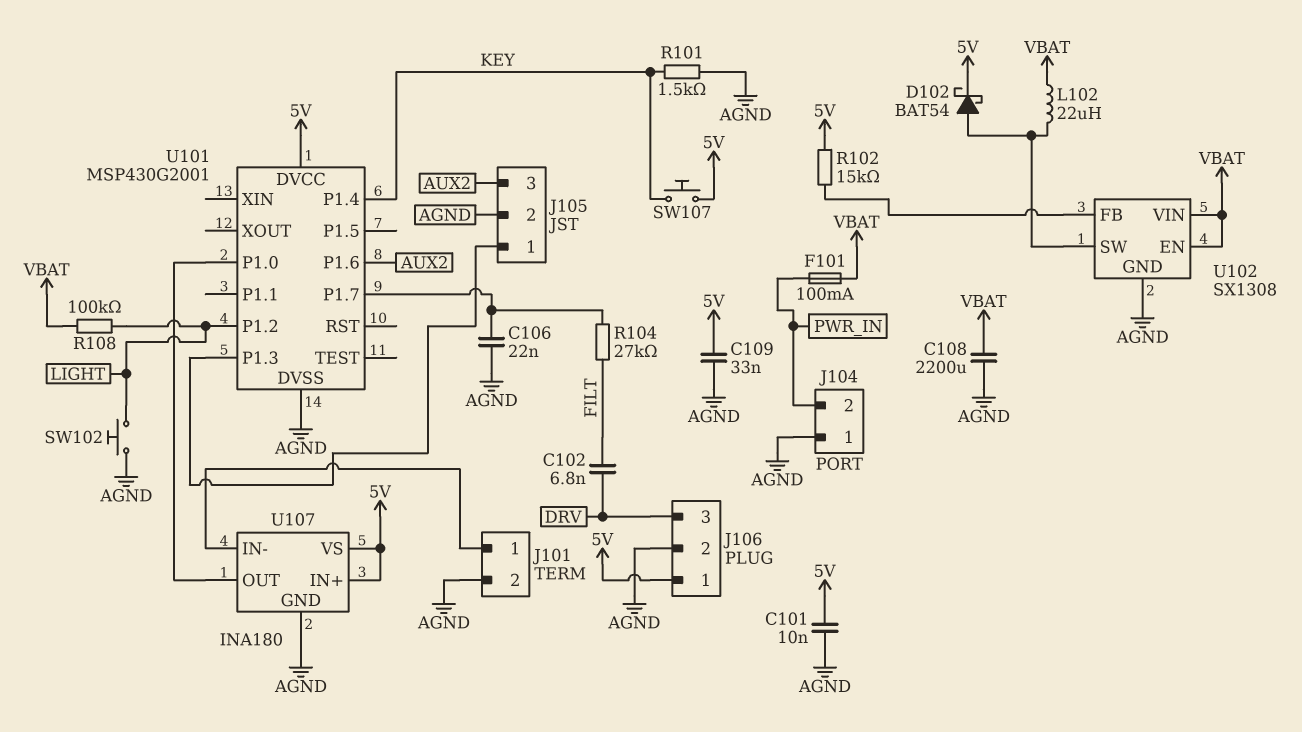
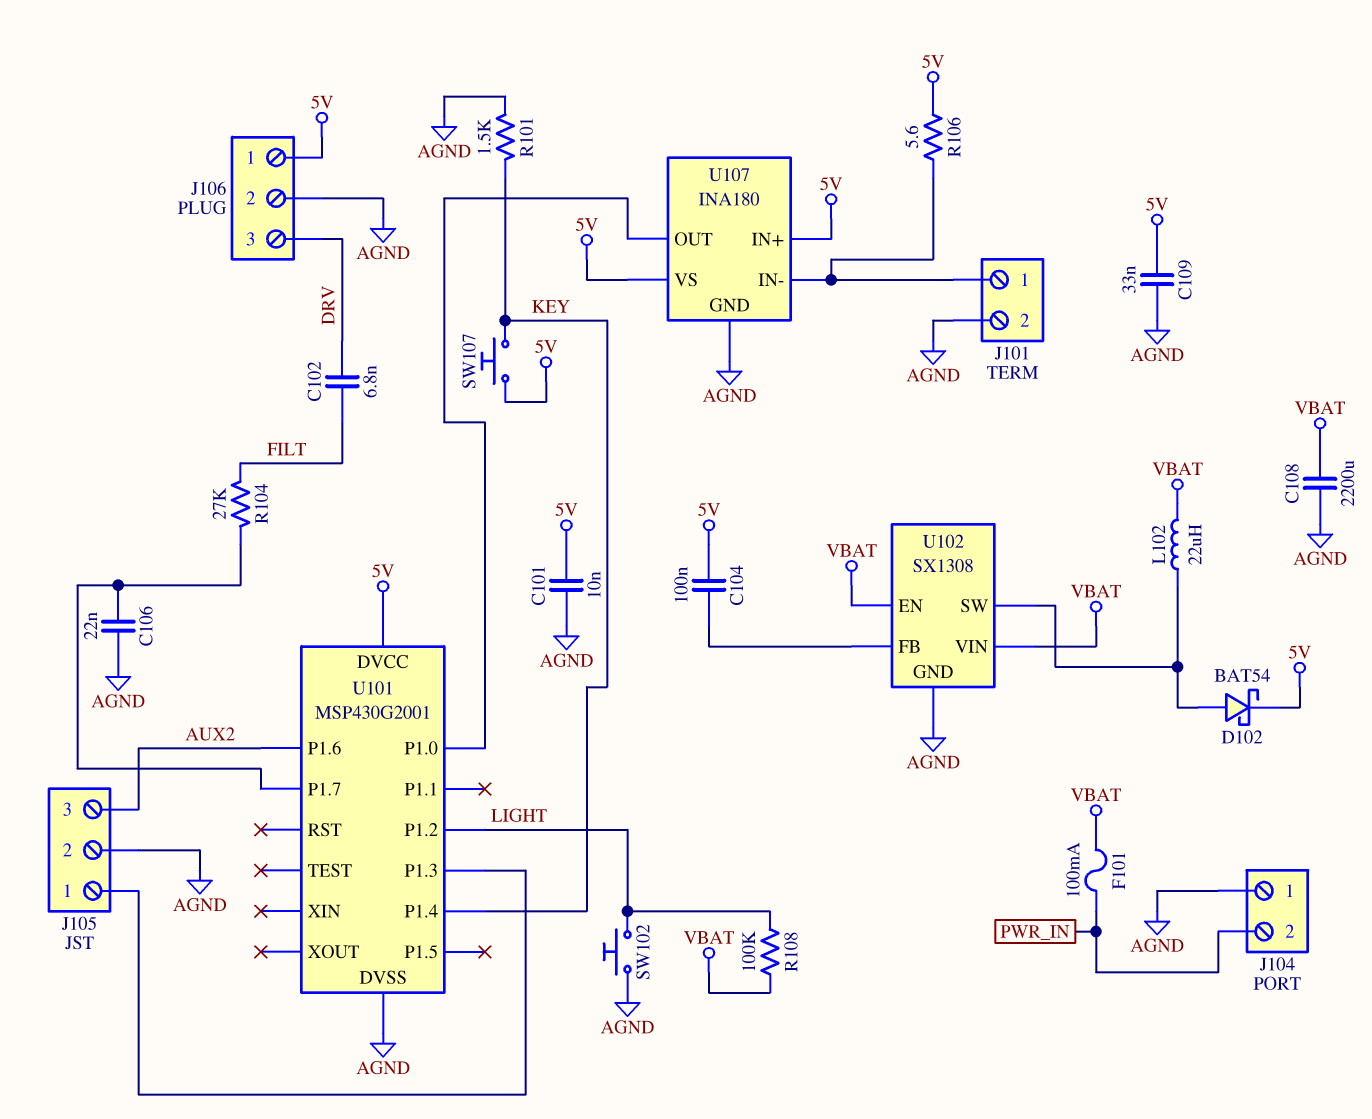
C104: none -> 100nF (5V, U102/FB)
R102: 15k (5V, U102/FB) -> none
R106: none -> 5.6 (5V, J101/1)

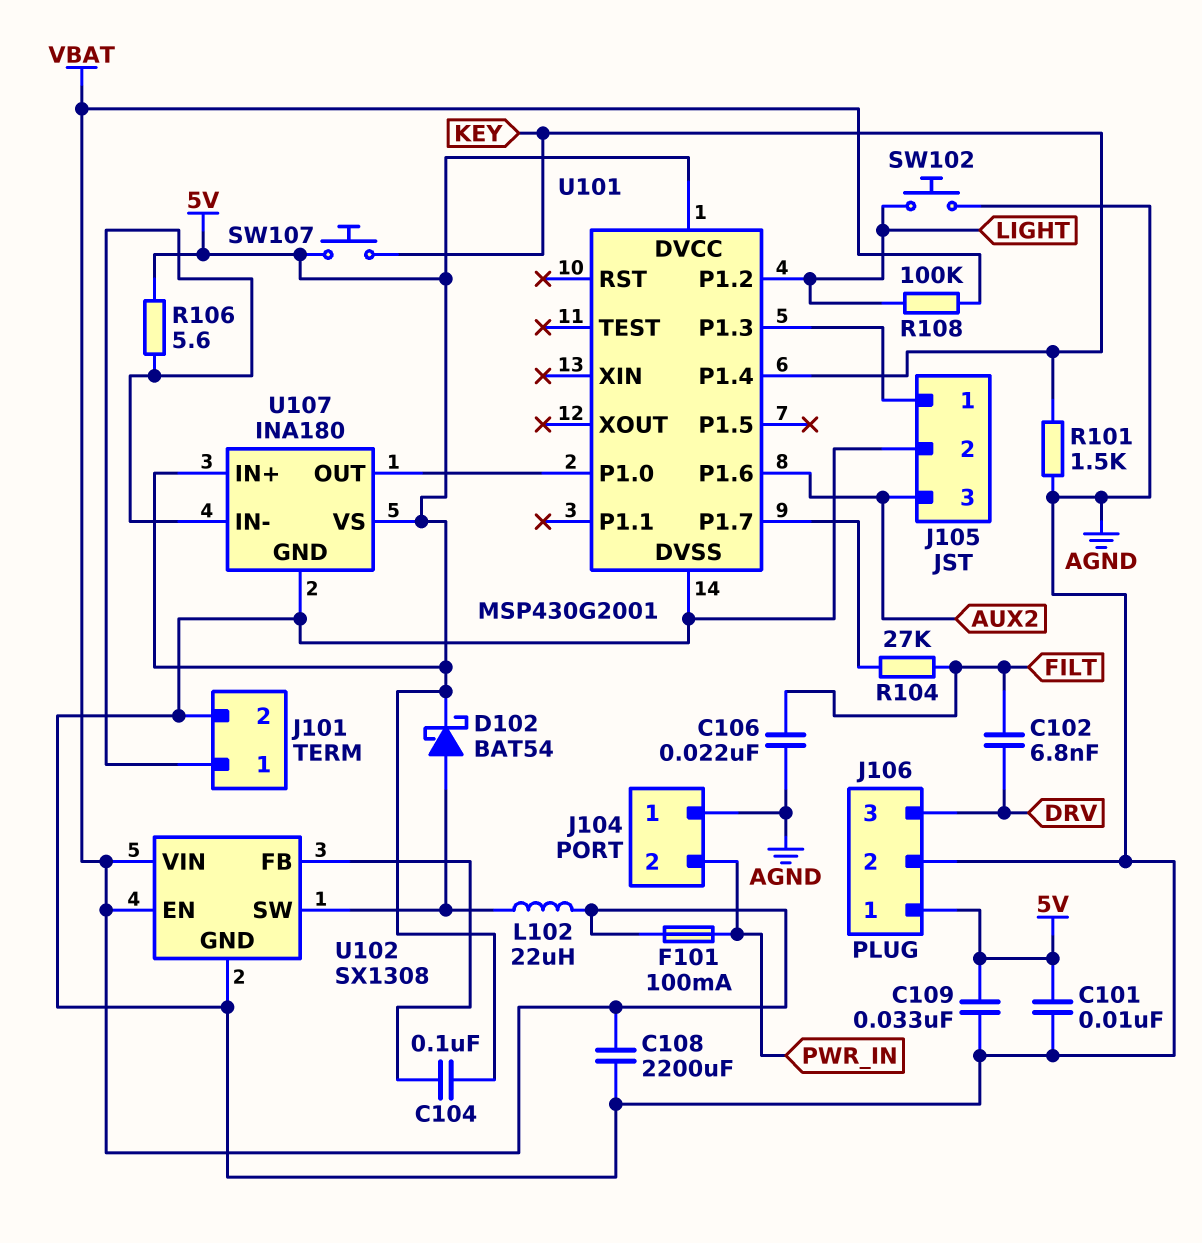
C106: 22nF (AGND, U101/P1.7) -> 22nF (AGND, FILT)

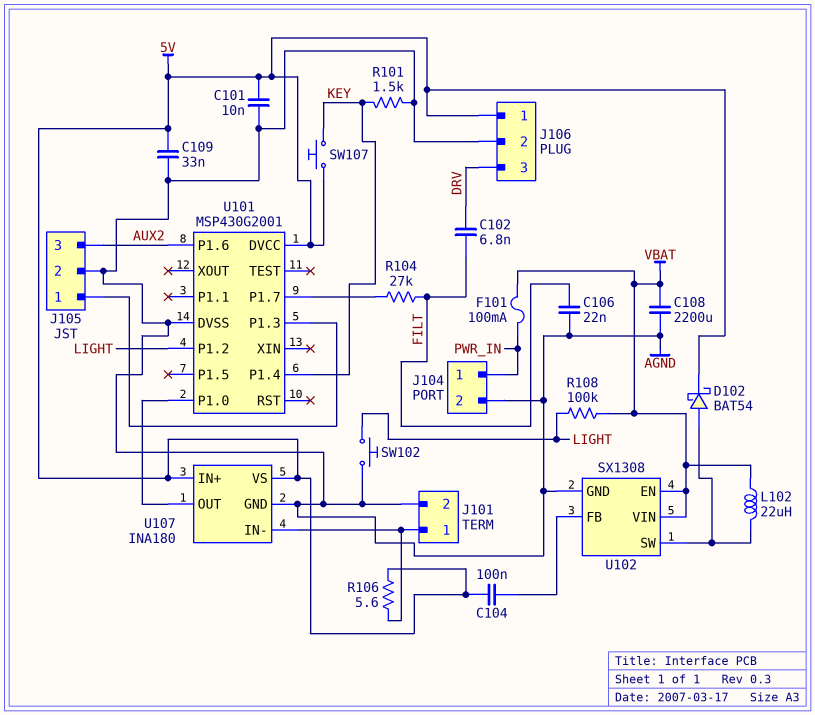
J104 pin 1: AGND -> PWR_IN
J104 pin 2: PWR_IN -> AGND

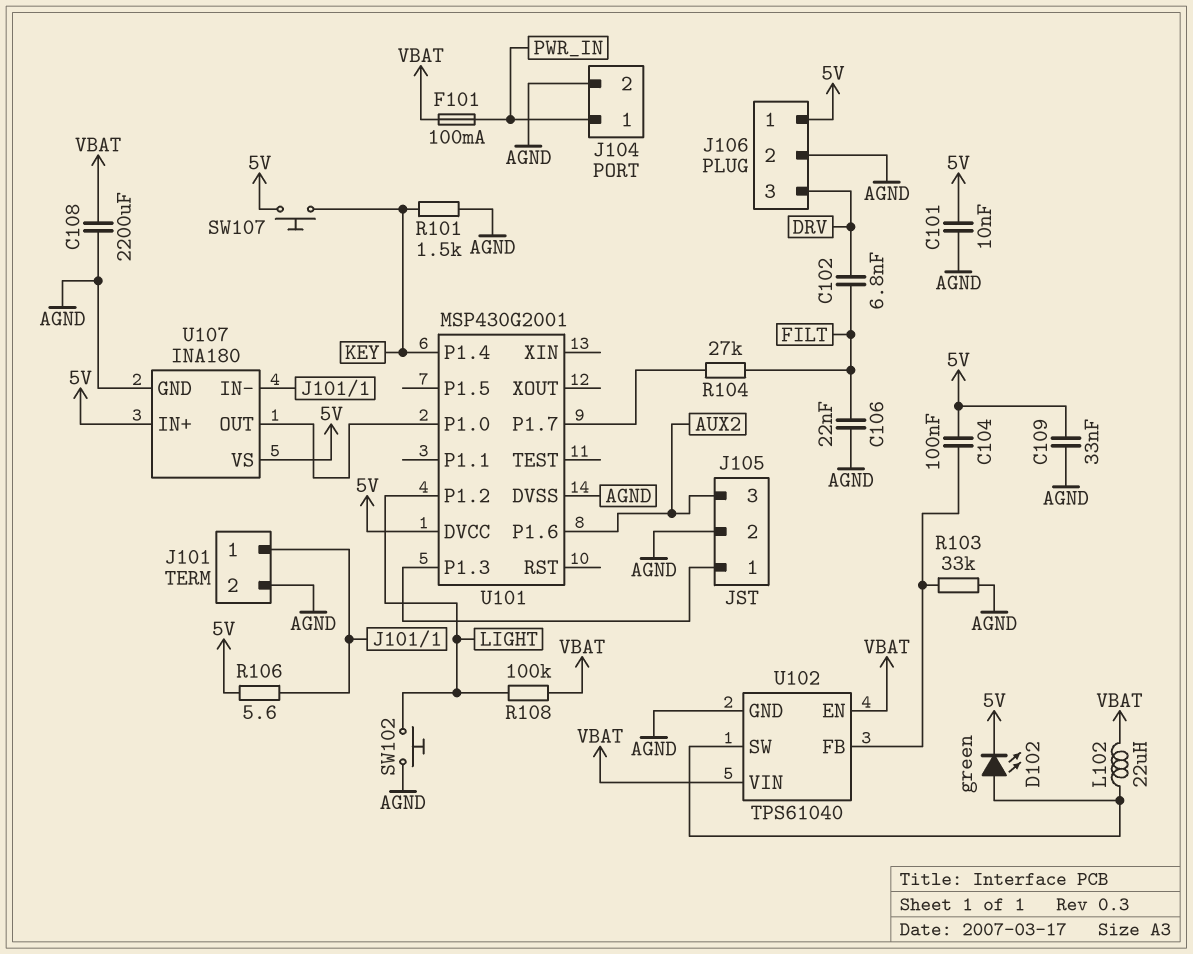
D102: schottky BAT54 (A U102/SW, K 5V) -> LED green (A U102/SW, K 5V)
R103: none -> 33k (AGND, U102/FB)
U102: SX1308 -> TPS61040

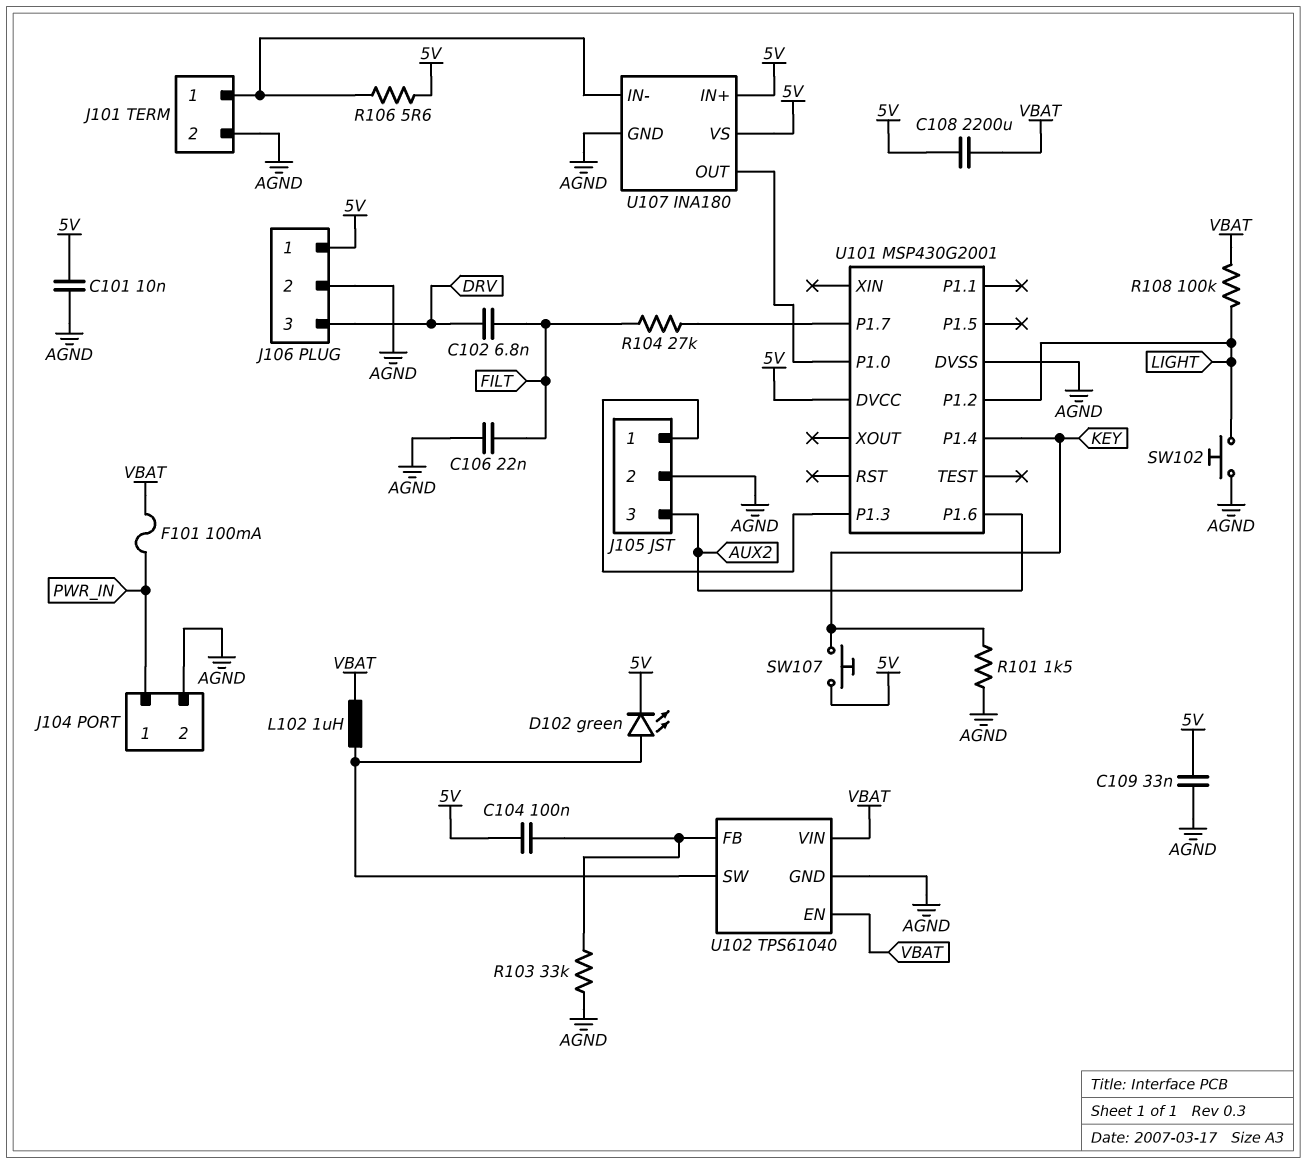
C108: 2200uF (AGND, VBAT) -> 2200uF (5V, VBAT)
L102: 22uH (U102/SW, VBAT) -> 1uH (U102/SW, VBAT)

